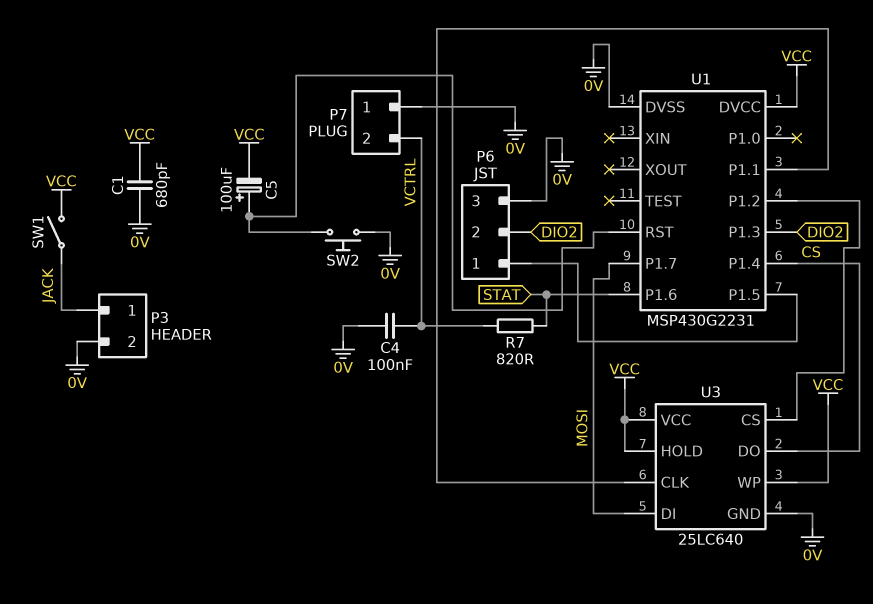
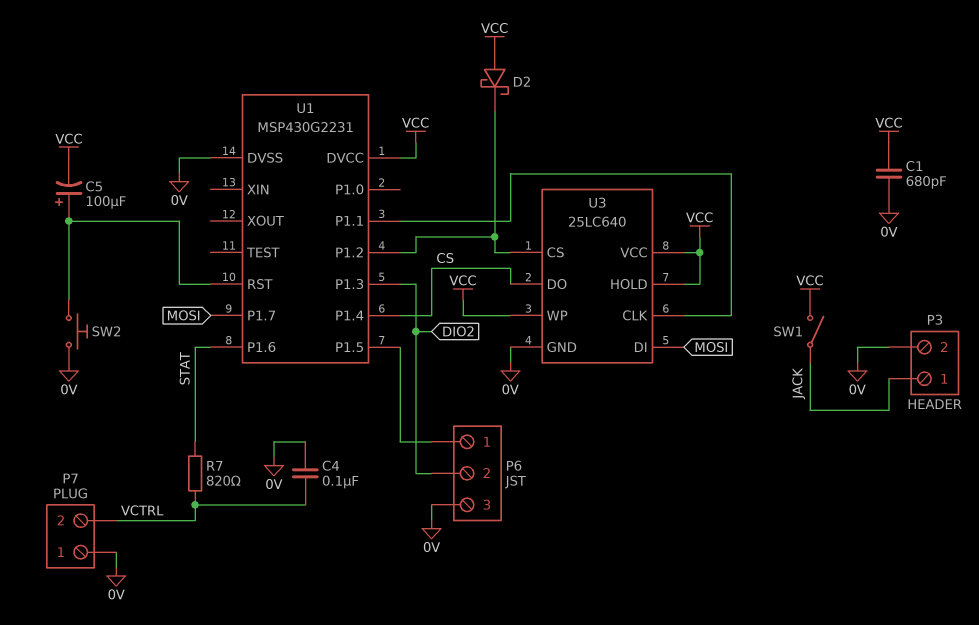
D2: none -> schottky (A VCC, K U1/P1.2)

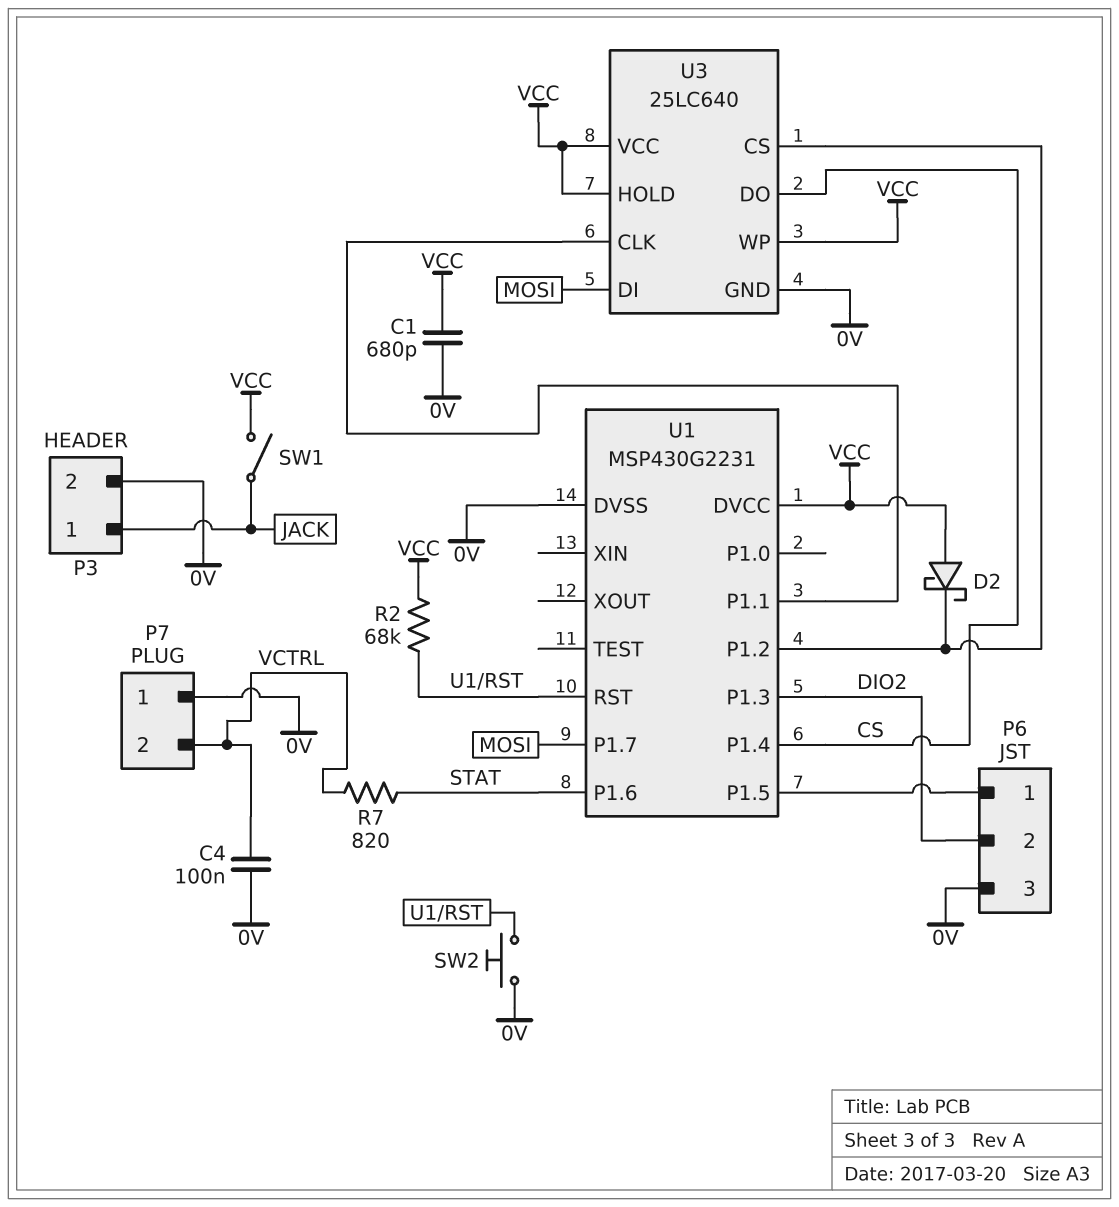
C5: 100uF (plus U1/RST, minus VCC) -> none
R2: none -> 68k (U1/RST, VCC)

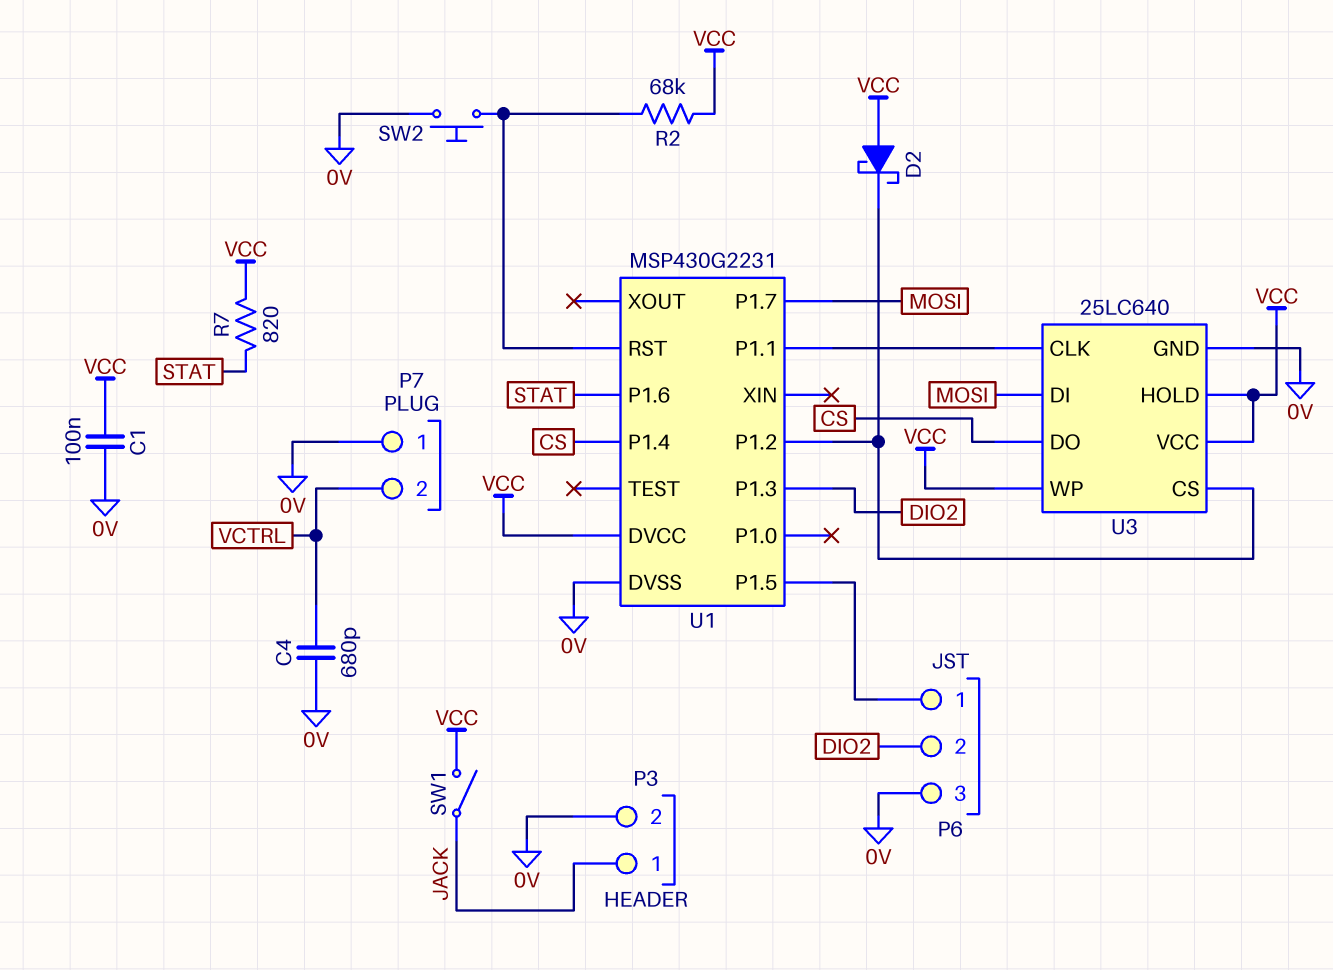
C1: 680pF (0V, VCC) -> 100nF (0V, VCC)
C4: 100nF (0V, VCTRL) -> 680pF (0V, VCTRL)
R7: 820 (STAT, VCTRL) -> 820 (STAT, VCC)

